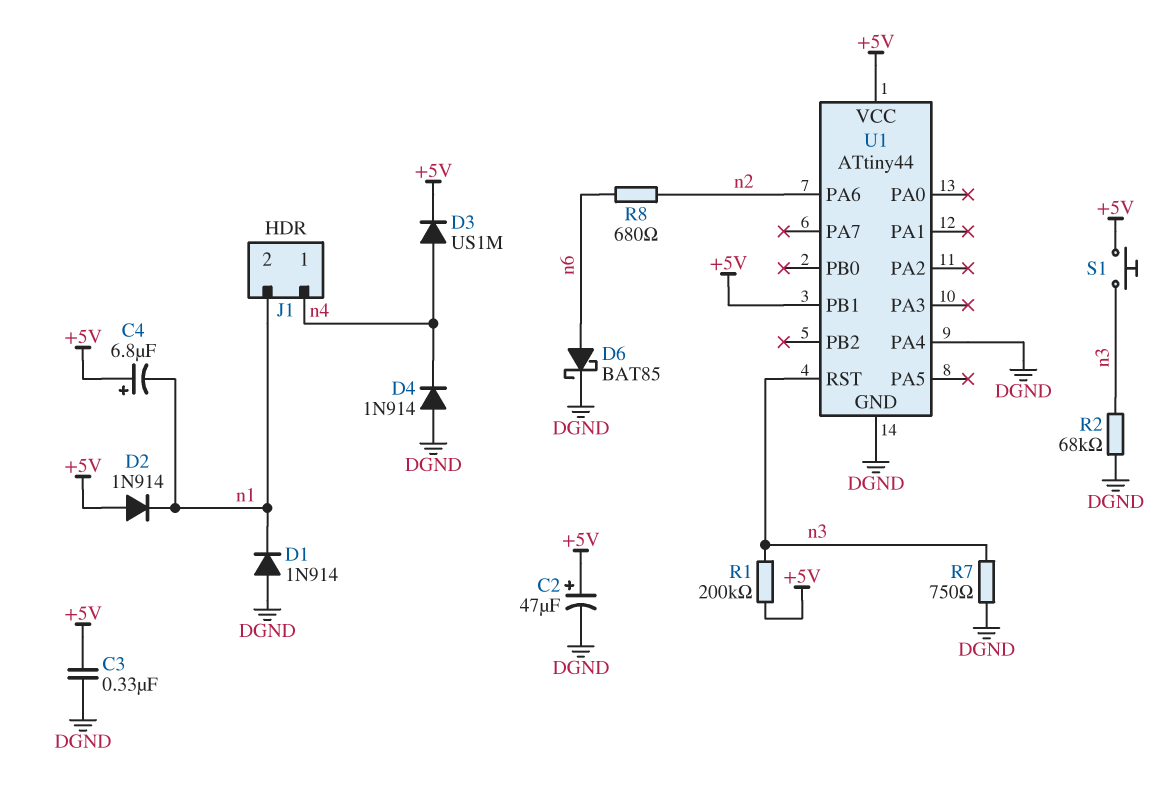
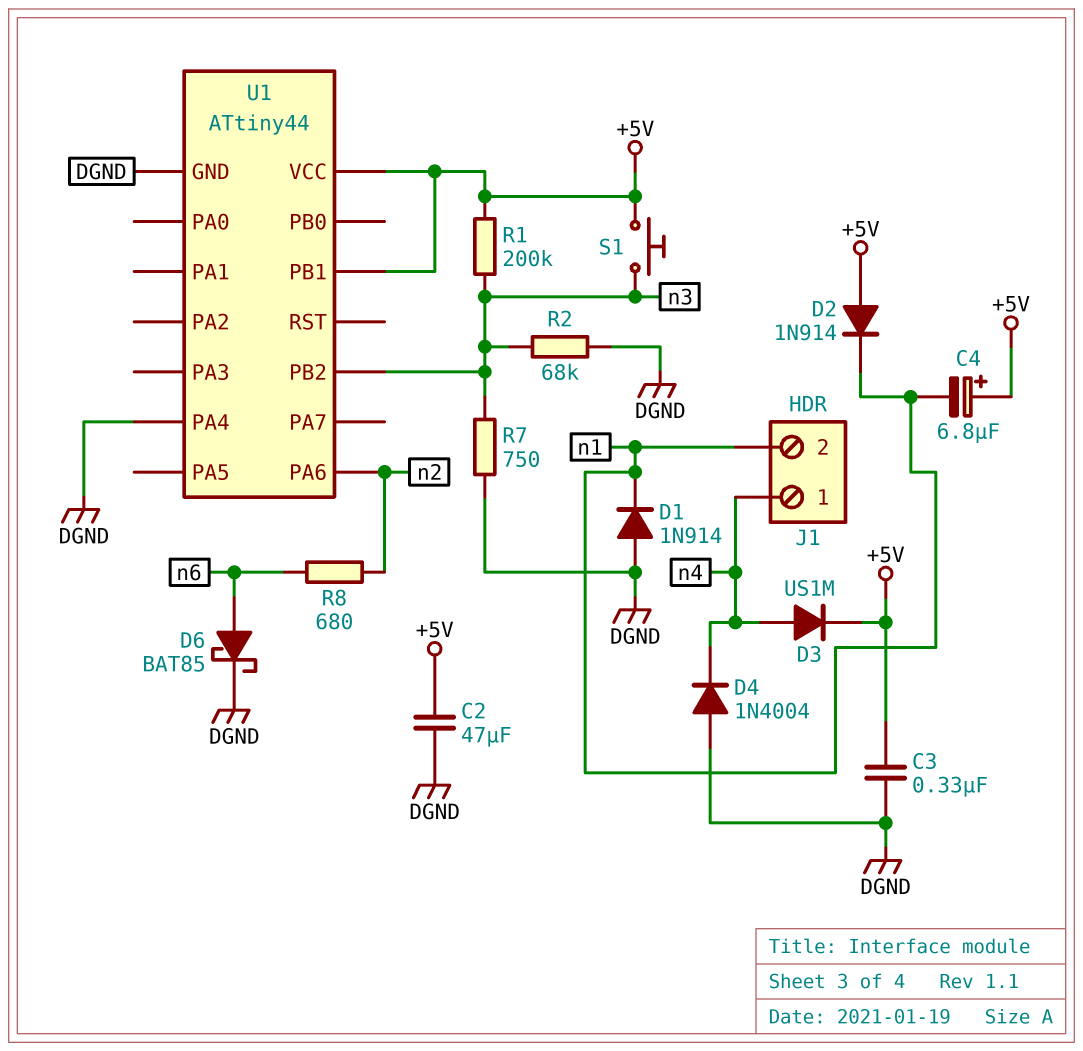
C2: 47uF (plus +5V, minus DGND) -> 47uF (+5V, DGND)
D4: diode 1N914 (A DGND, K n4) -> diode 1N4004 (A DGND, K n4)
U1 pin PB2: none -> n3
U1 pin RST: n3 -> none

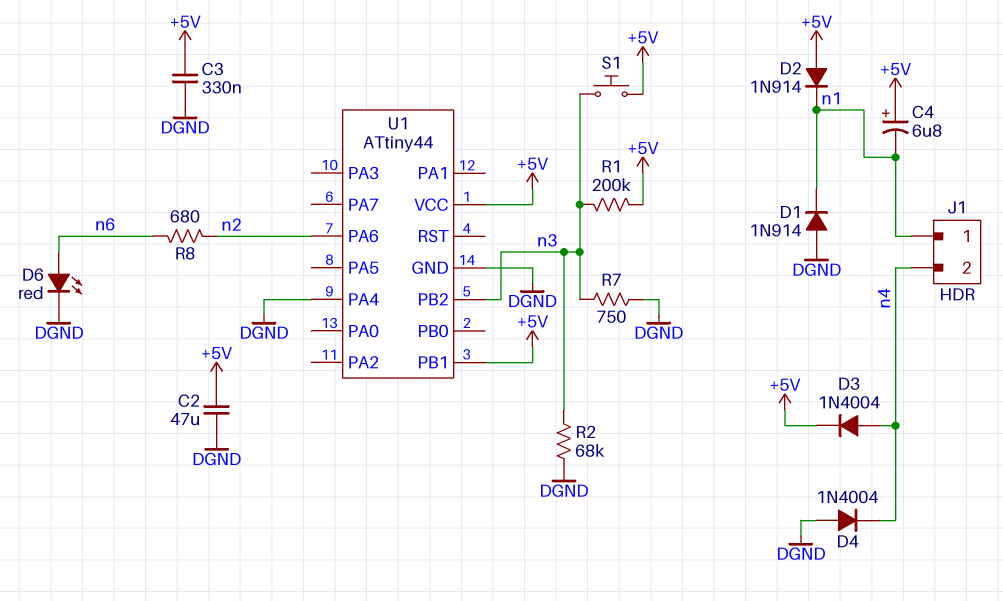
D3: diode US1M (A n4, K +5V) -> diode 1N4004 (A n4, K +5V)
D6: schottky BAT85 (A n6, K DGND) -> LED red (A n6, K DGND)
J1 pin 1: n4 -> n1
J1 pin 2: n1 -> n4

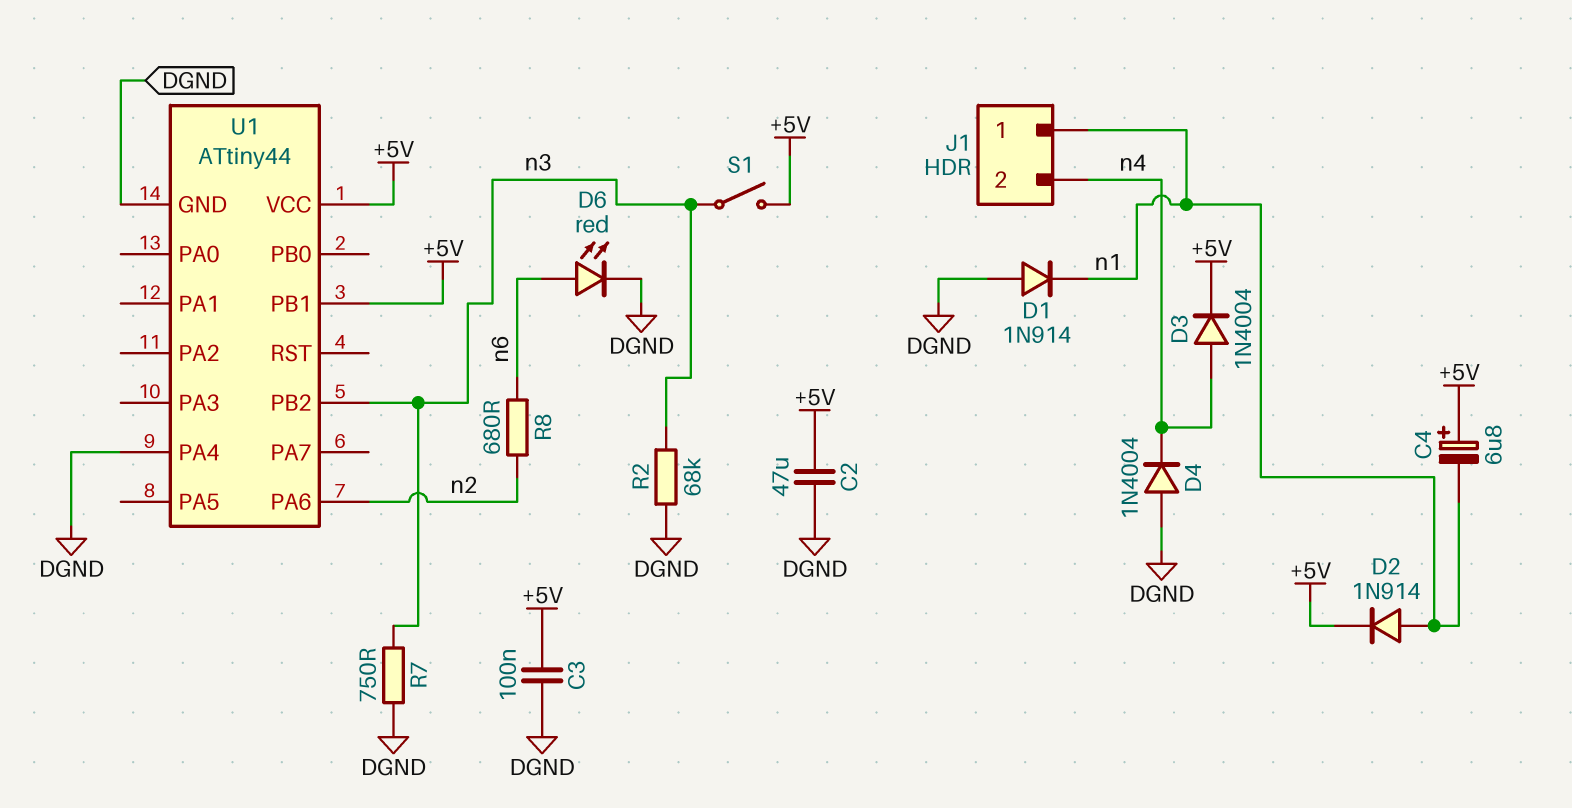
C3: 330nF (+5V, DGND) -> 100nF (+5V, DGND)
D2: diode 1N914 (A +5V, K n1) -> diode 1N914 (A n1, K +5V)
R1: 200k (+5V, n3) -> none
S1: button (+5V, n3) -> switch (+5V, n3)

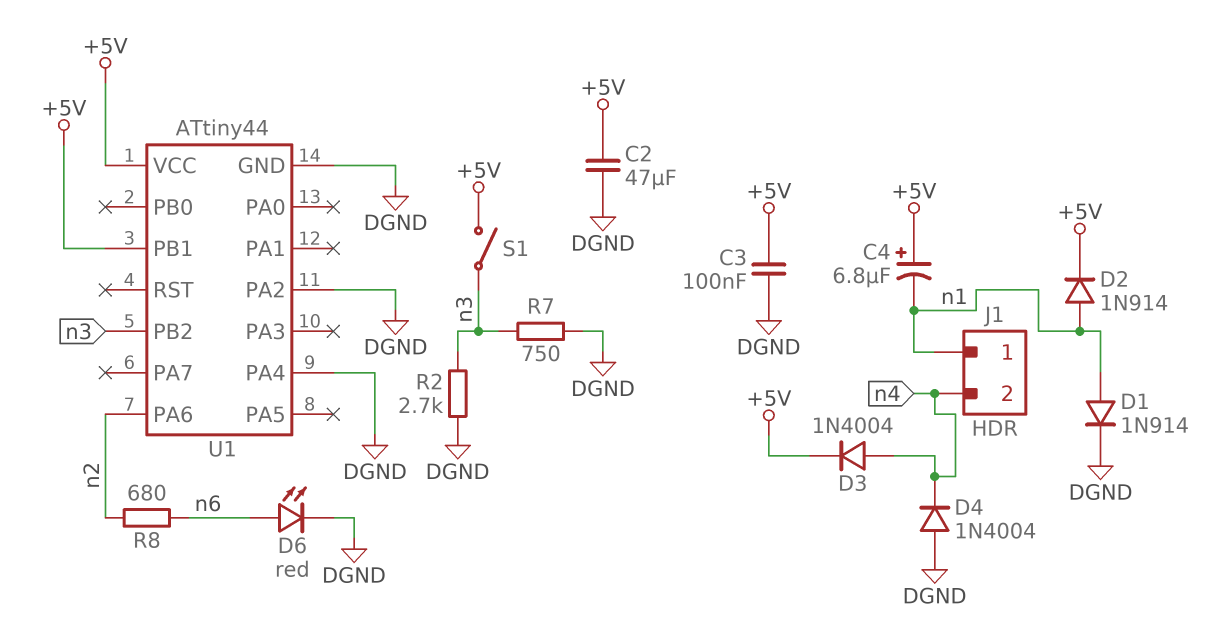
D1: diode 1N914 (A DGND, K n1) -> diode 1N914 (A n1, K DGND)
R2: 68k (DGND, n3) -> 2.7k (DGND, n3)
U1 pin PA2: none -> DGND

